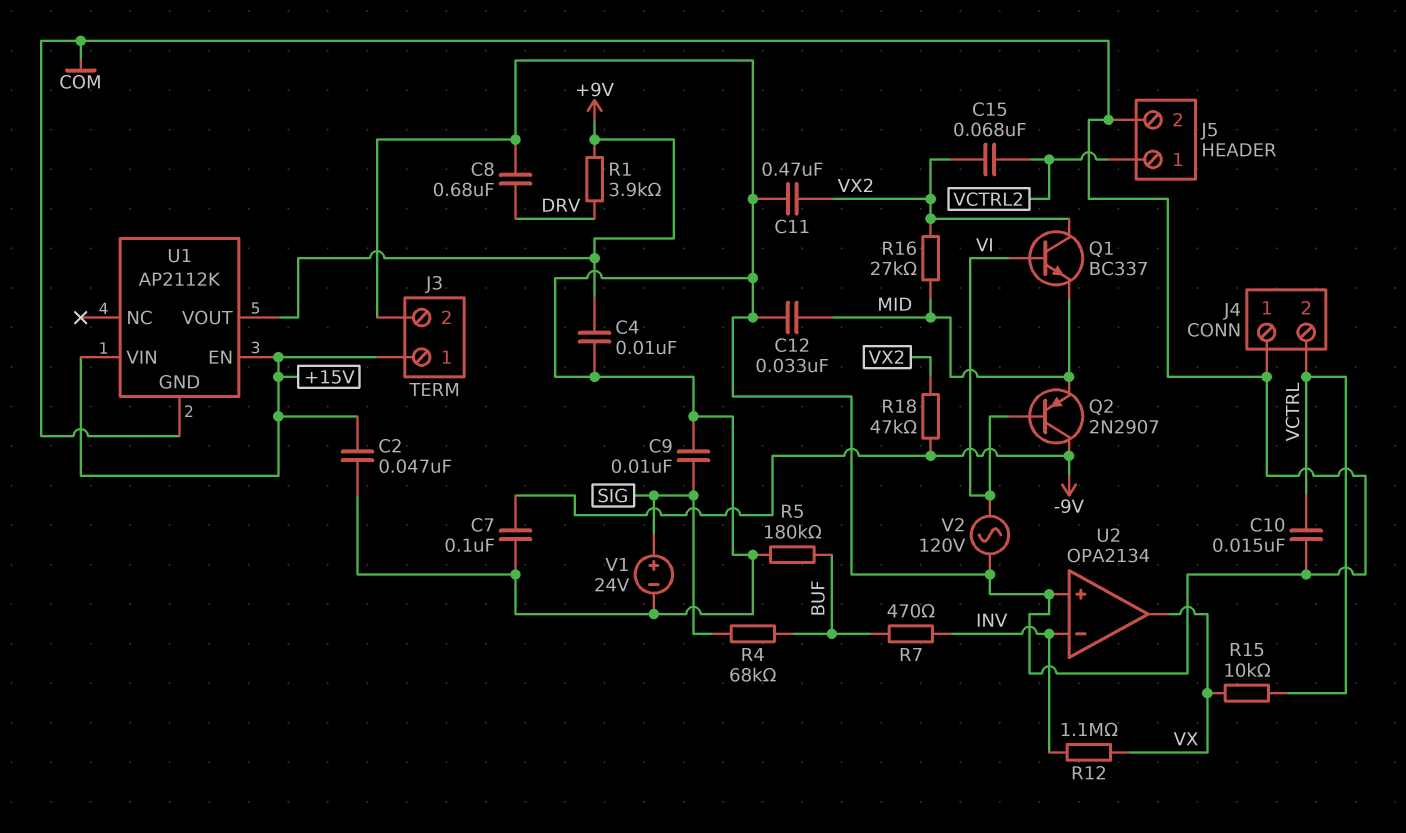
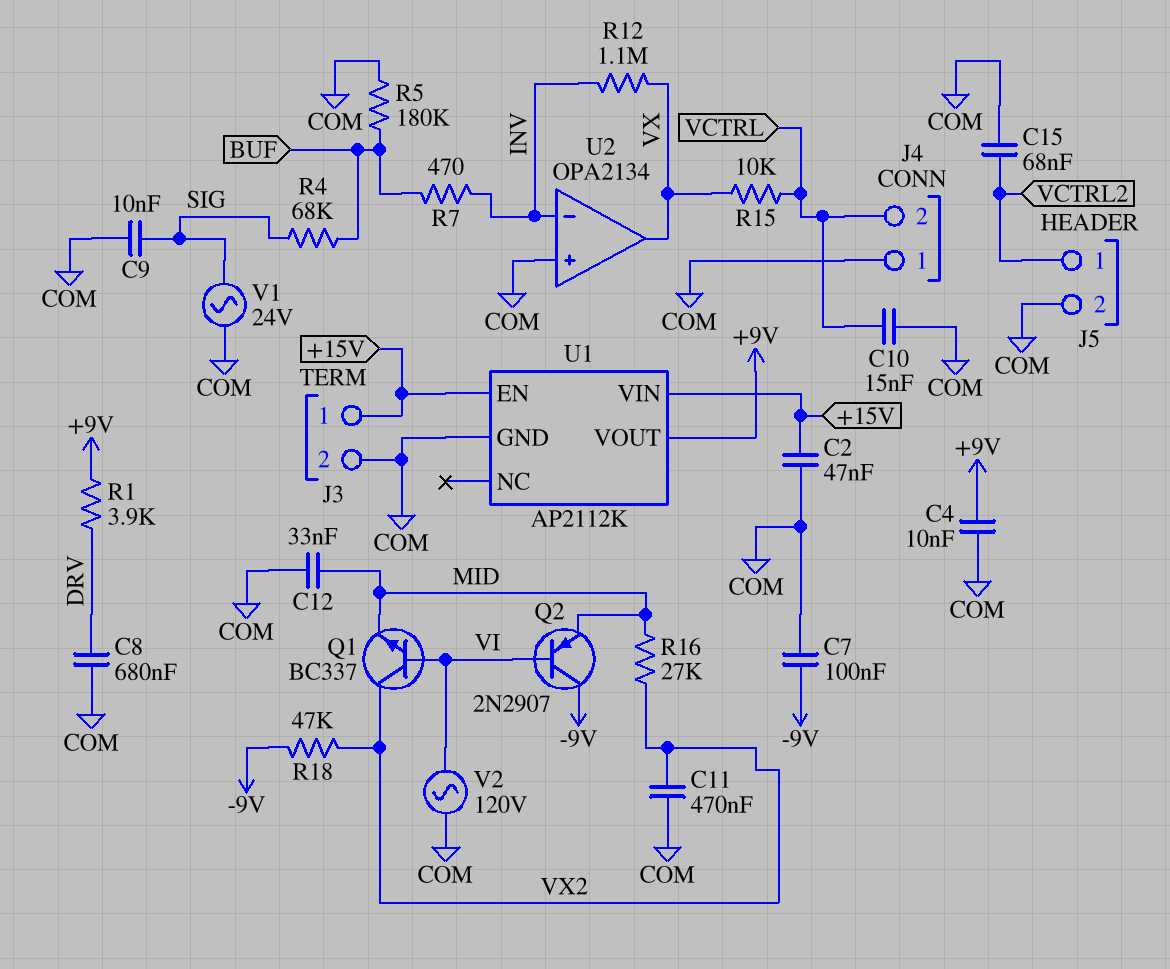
C15: 68nF (VCTRL2, VX2) -> 68nF (COM, VCTRL2)
V1: 24V (plus SIG, minus COM) -> AC 24V (COM, SIG)

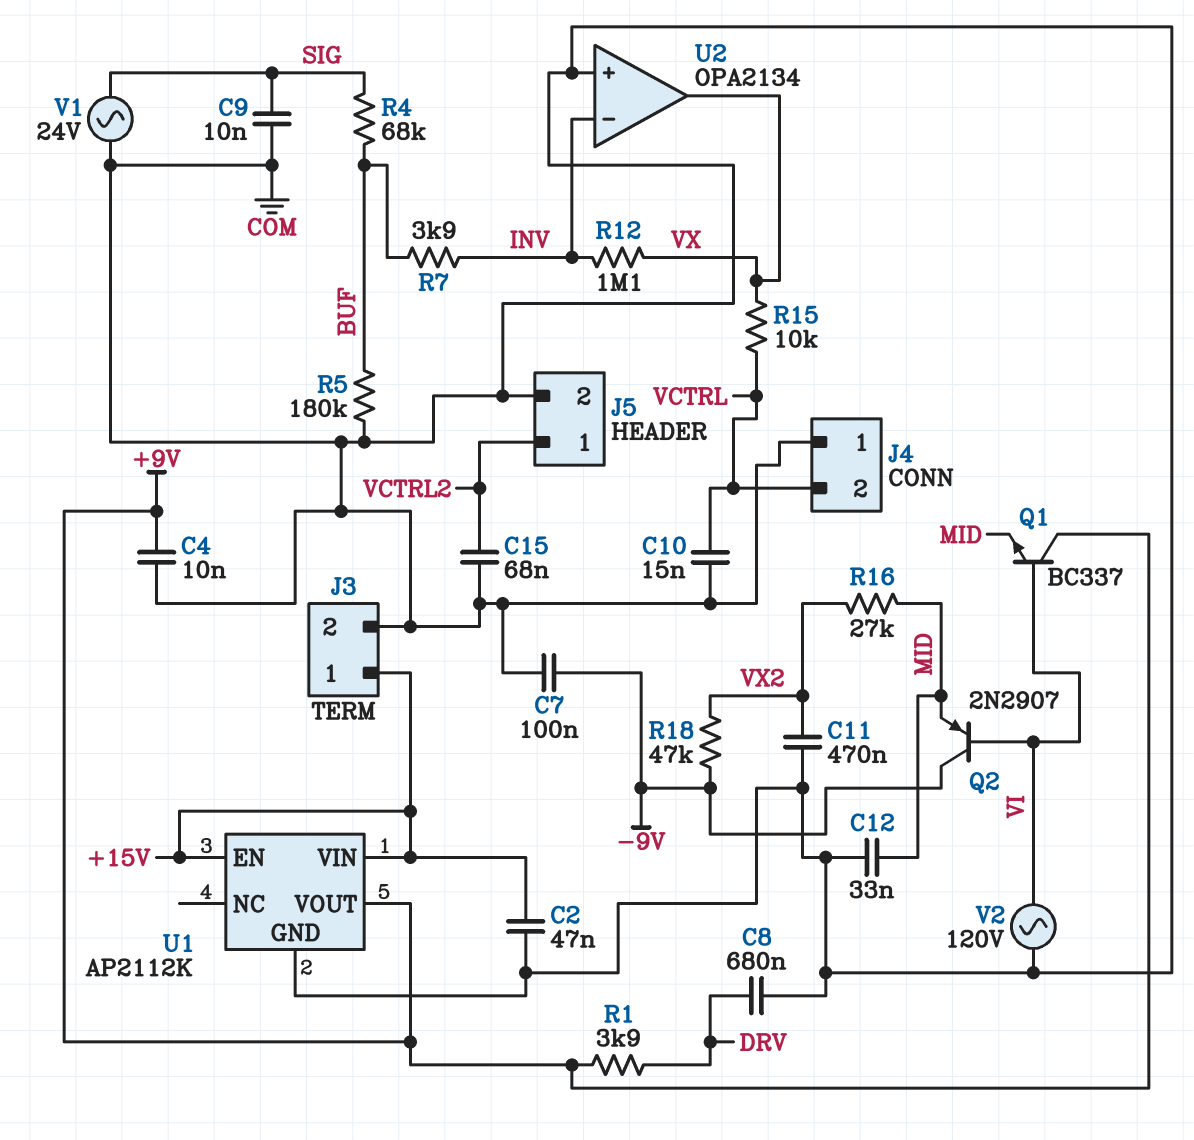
Q1: NPN BC337 (B VI, C VX2, E MID) -> NPN BC337 (B VI, C +9V, E MID)
R7: 470 (BUF, INV) -> 3.9k (BUF, INV)

